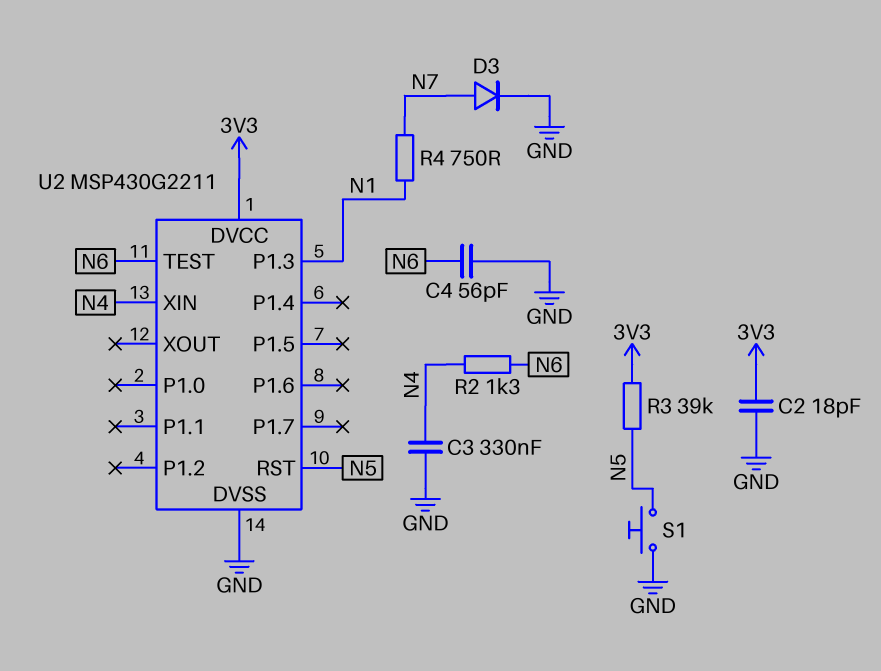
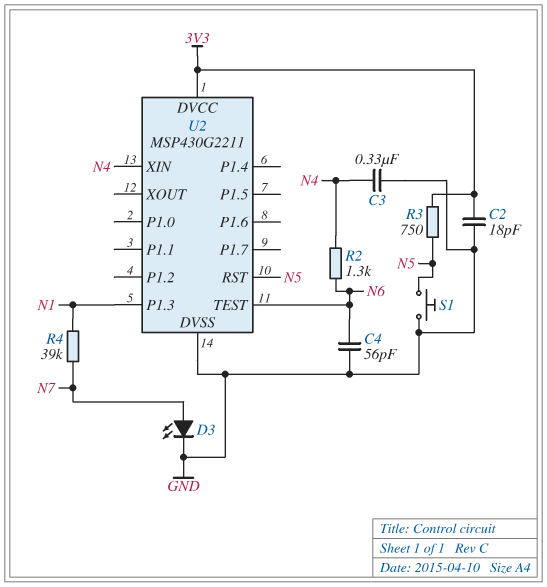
D3: diode (A N7, K GND) -> LED (A N7, K GND)
R3: 39k (3V3, N5) -> 750 (3V3, N5)
R4: 750 (N1, N7) -> 39k (N1, N7)

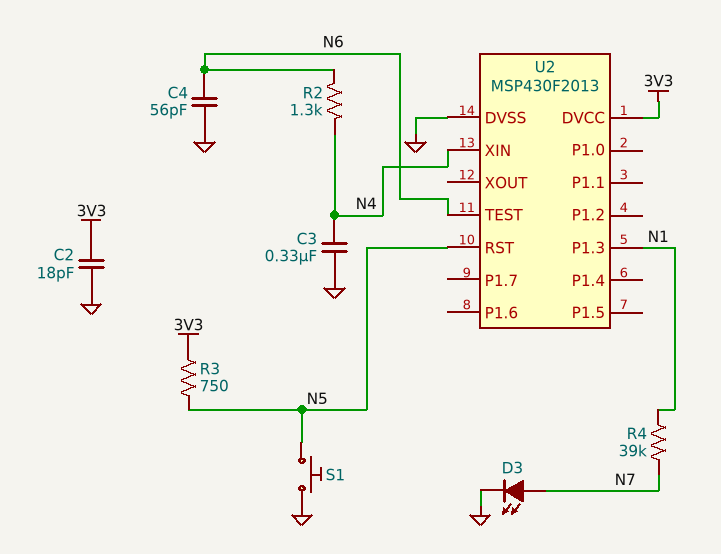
U2: MSP430G2211 -> MSP430F2013

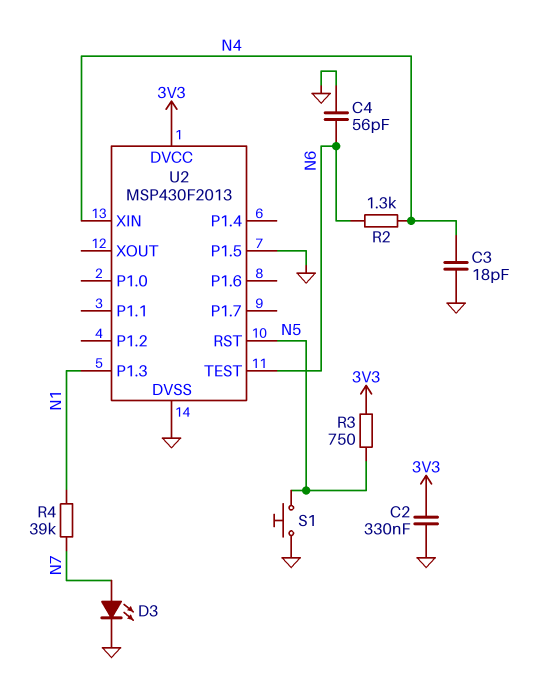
C2: 18pF (3V3, GND) -> 330nF (3V3, GND)
C3: 330nF (GND, N4) -> 18pF (GND, N4)
U2 pin P1.5: none -> GND

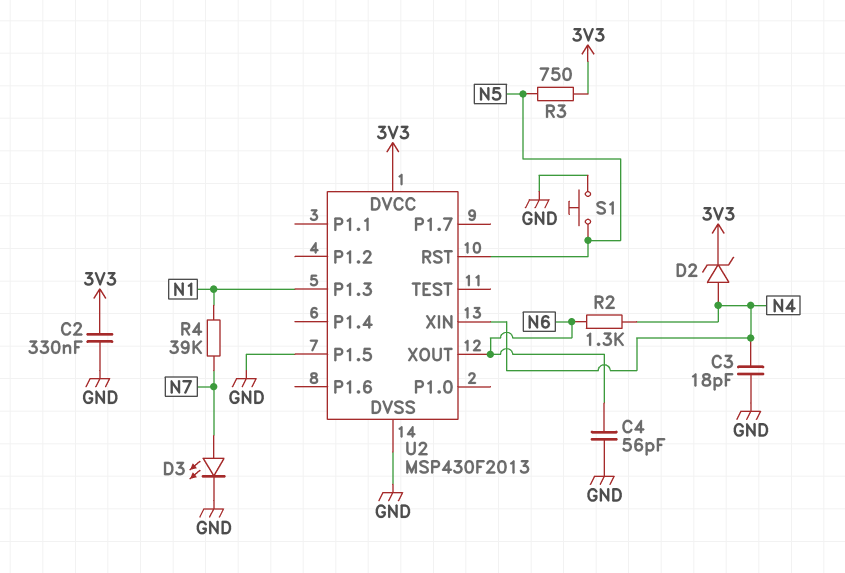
D2: none -> zener (A N4, K 3V3)
U2 pin TEST: N6 -> none
U2 pin XOUT: none -> N6

